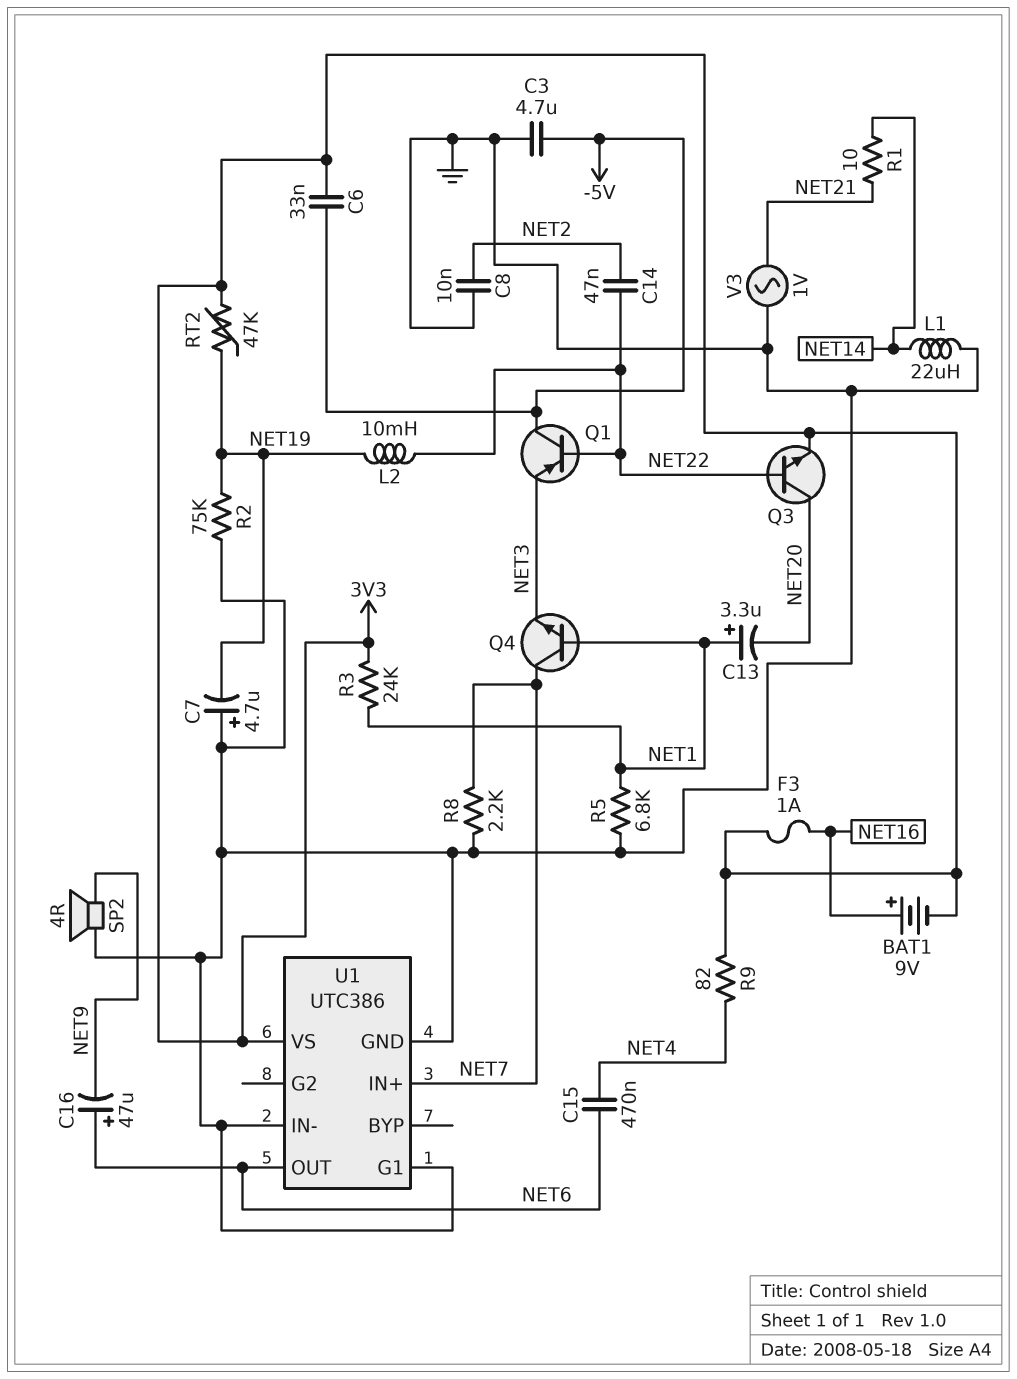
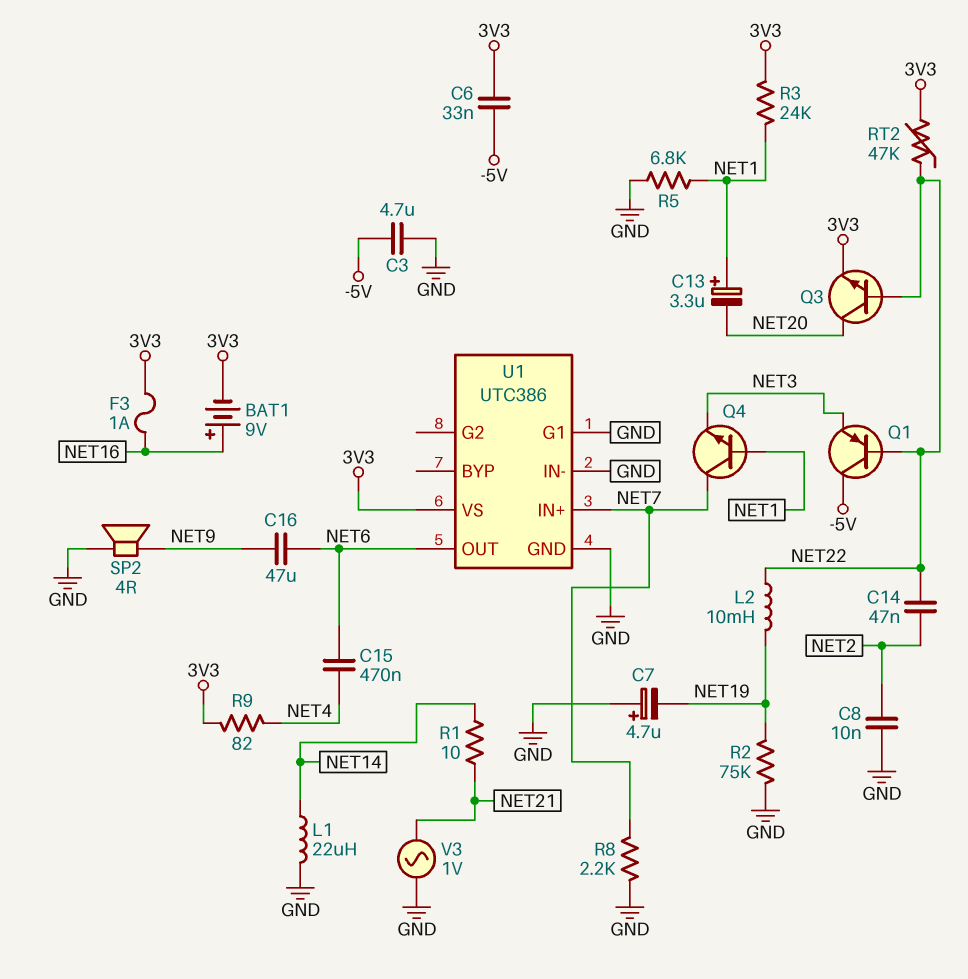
C16: 47uF (plus NET6, minus NET9) -> 47uF (NET6, NET9)
RT2: 47k (3V3, NET19) -> 47k (3V3, NET22)

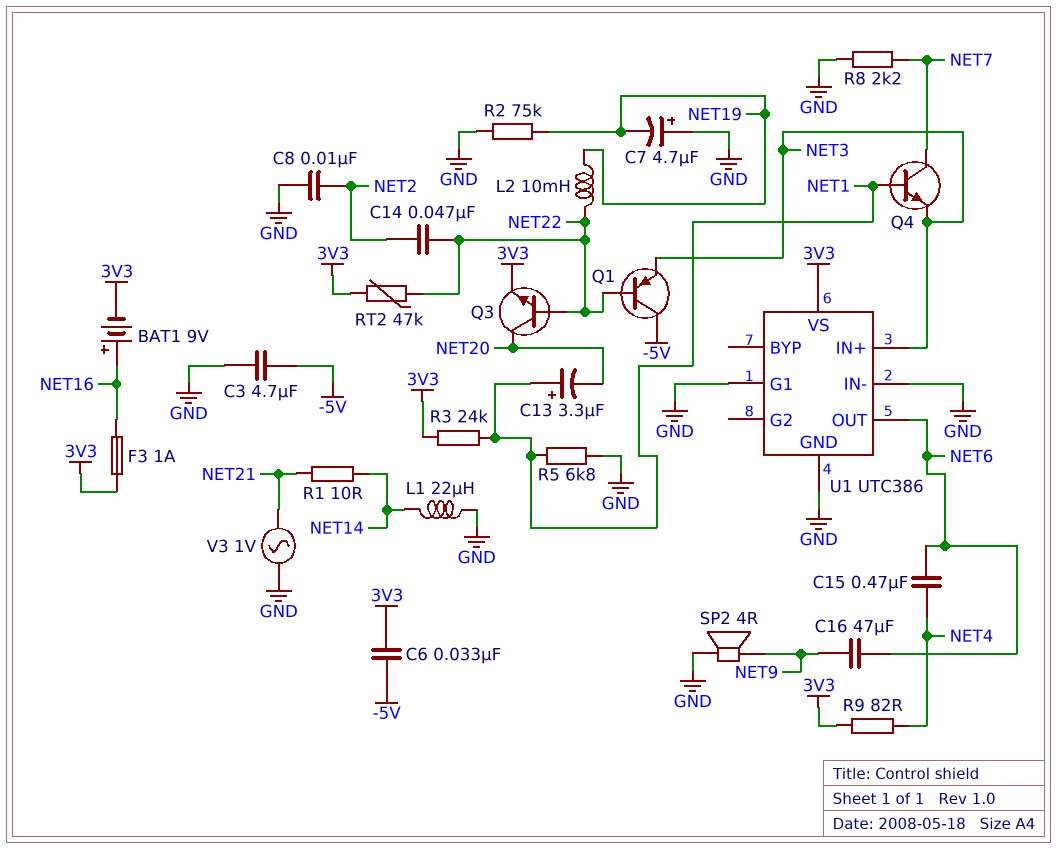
U1 pin IN+: NET7 -> NET3

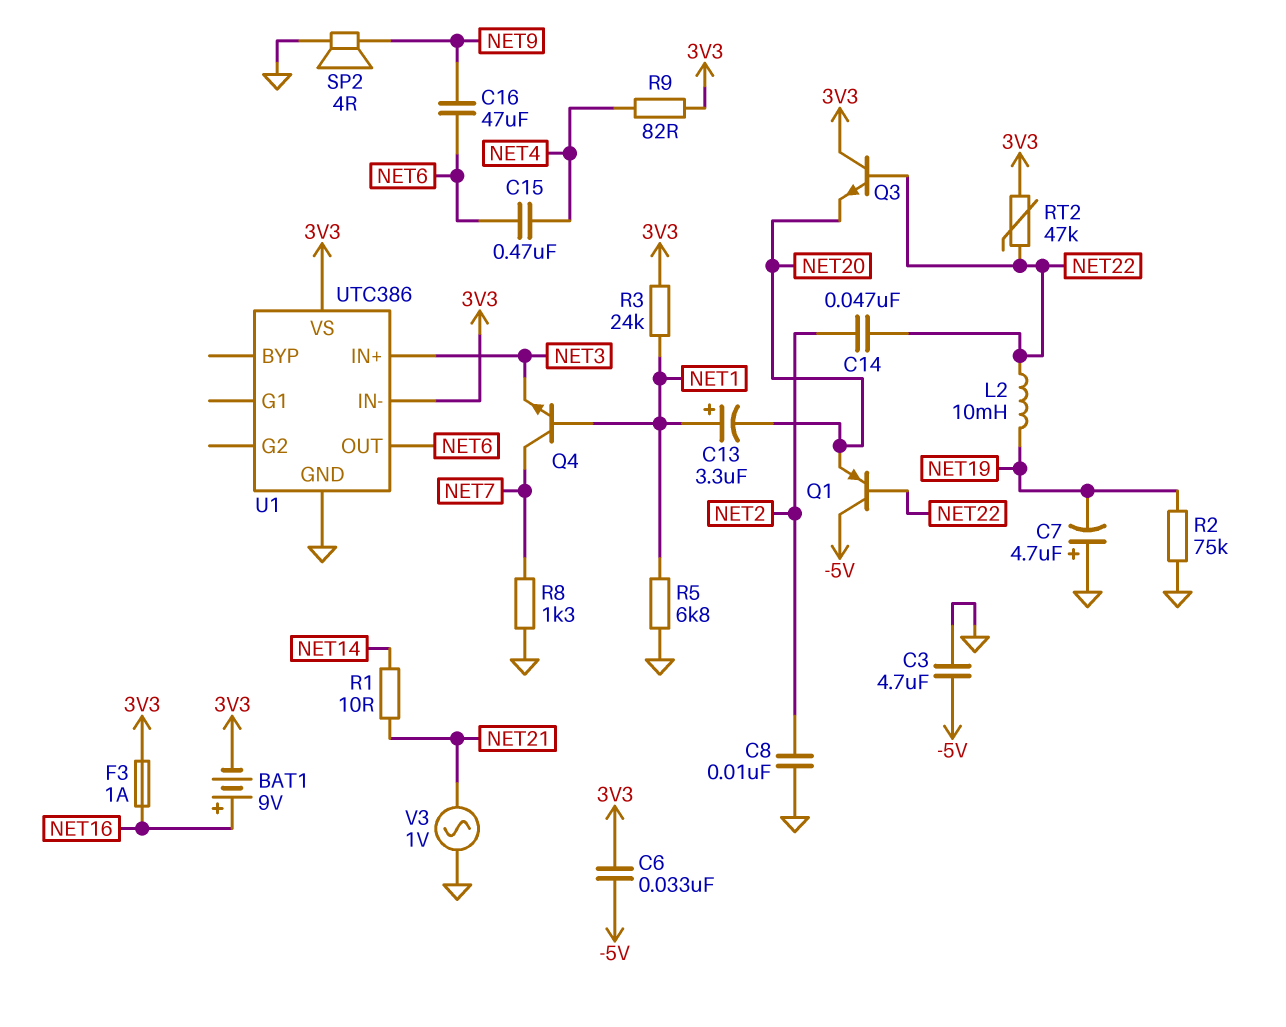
L1: 22uH (GND, NET14) -> none
Q1: PNP (B NET22, C -5V, E NET3) -> PNP (B NET22, C -5V, E NET20)
Q3: NPN (B NET22, C NET20, E 3V3) -> NPN (B NET22, C 3V3, E NET20)
R8: 2.2k (GND, NET7) -> 1.3k (GND, NET7)
U1 pin G1: GND -> none
U1 pin IN-: GND -> 3V3

